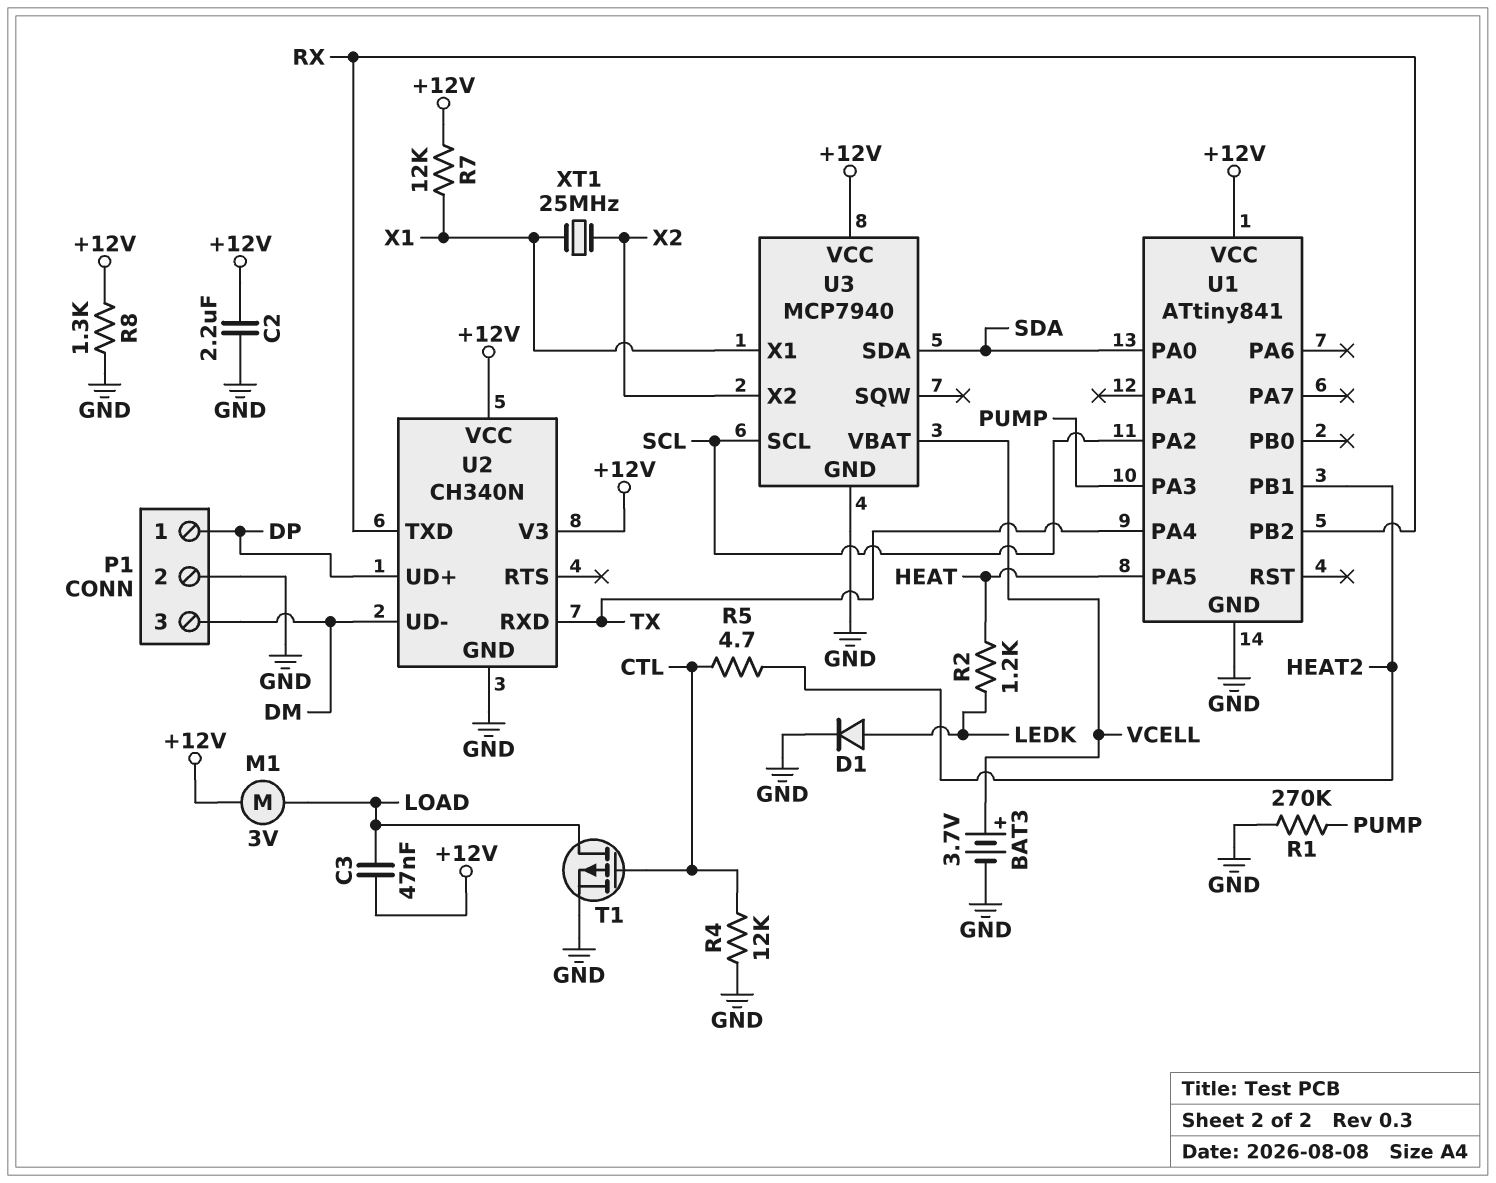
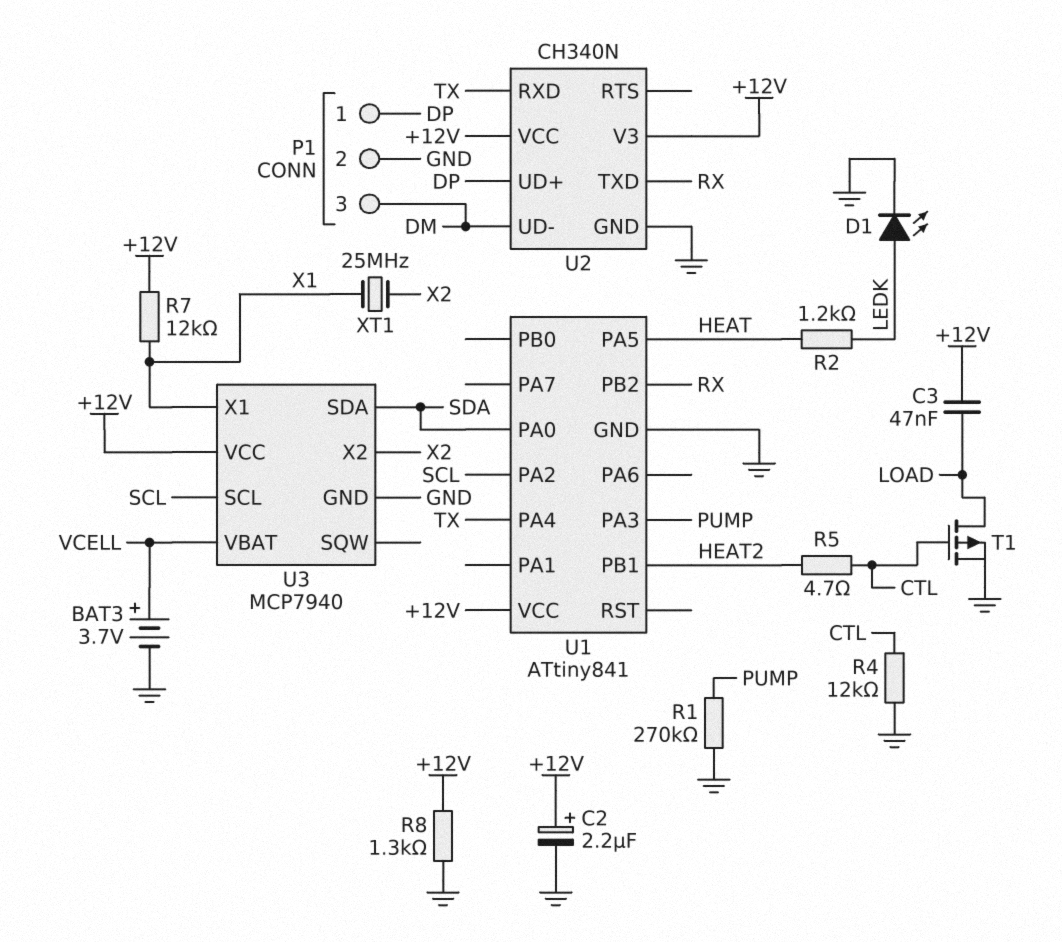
C2: 2.2uF (+12V, GND) -> 2.2uF (plus +12V, minus GND)
D1: diode (A LEDK, K GND) -> LED (A LEDK, K GND)
M1: motor 3V (+12V, LOAD) -> none

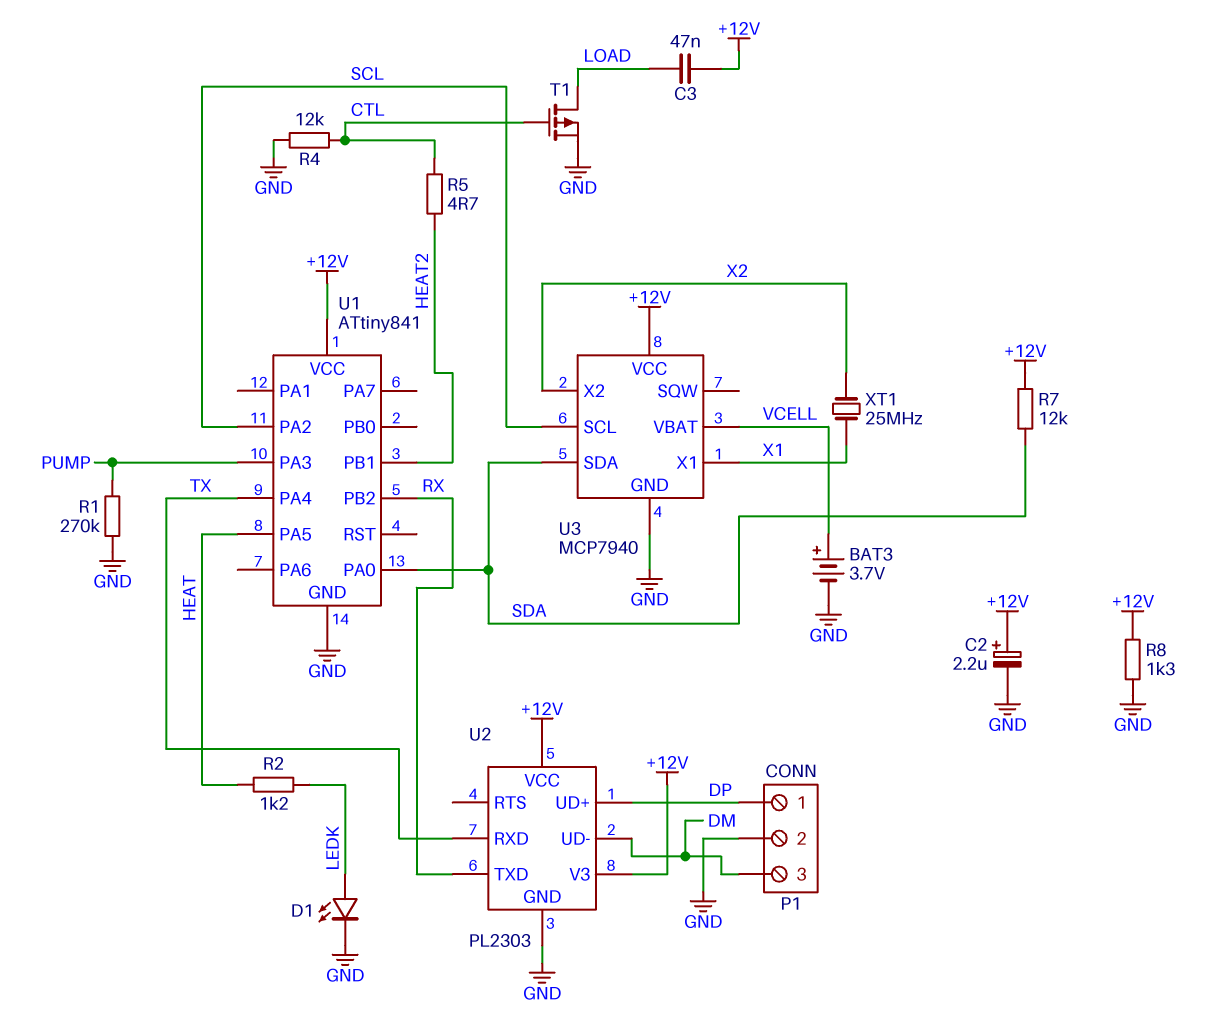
R7: 12k (+12V, X1) -> 12k (+12V, SDA)
U2: CH340N -> PL2303

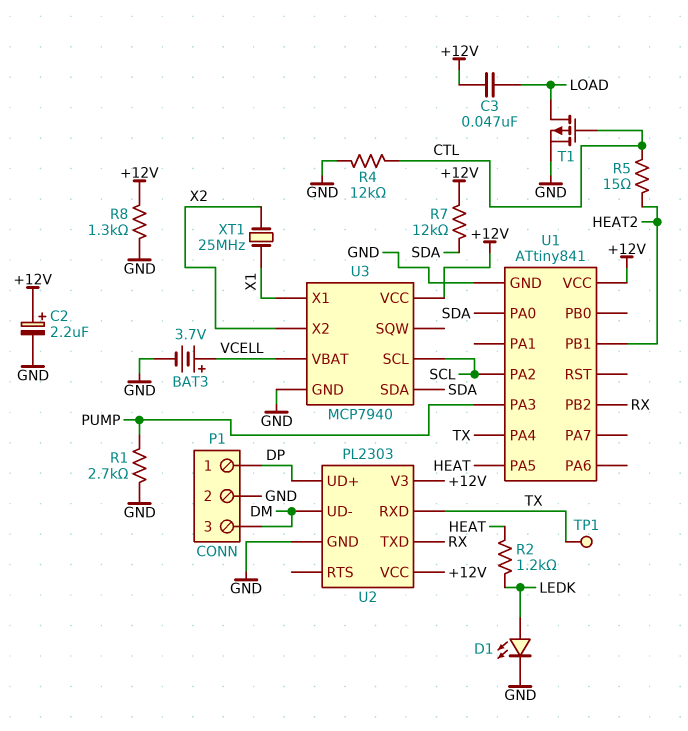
R1: 270k (GND, PUMP) -> 2.7k (GND, PUMP)
R5: 4.7 (CTL, HEAT2) -> 15 (CTL, HEAT2)
TP1: none -> test point (TX)

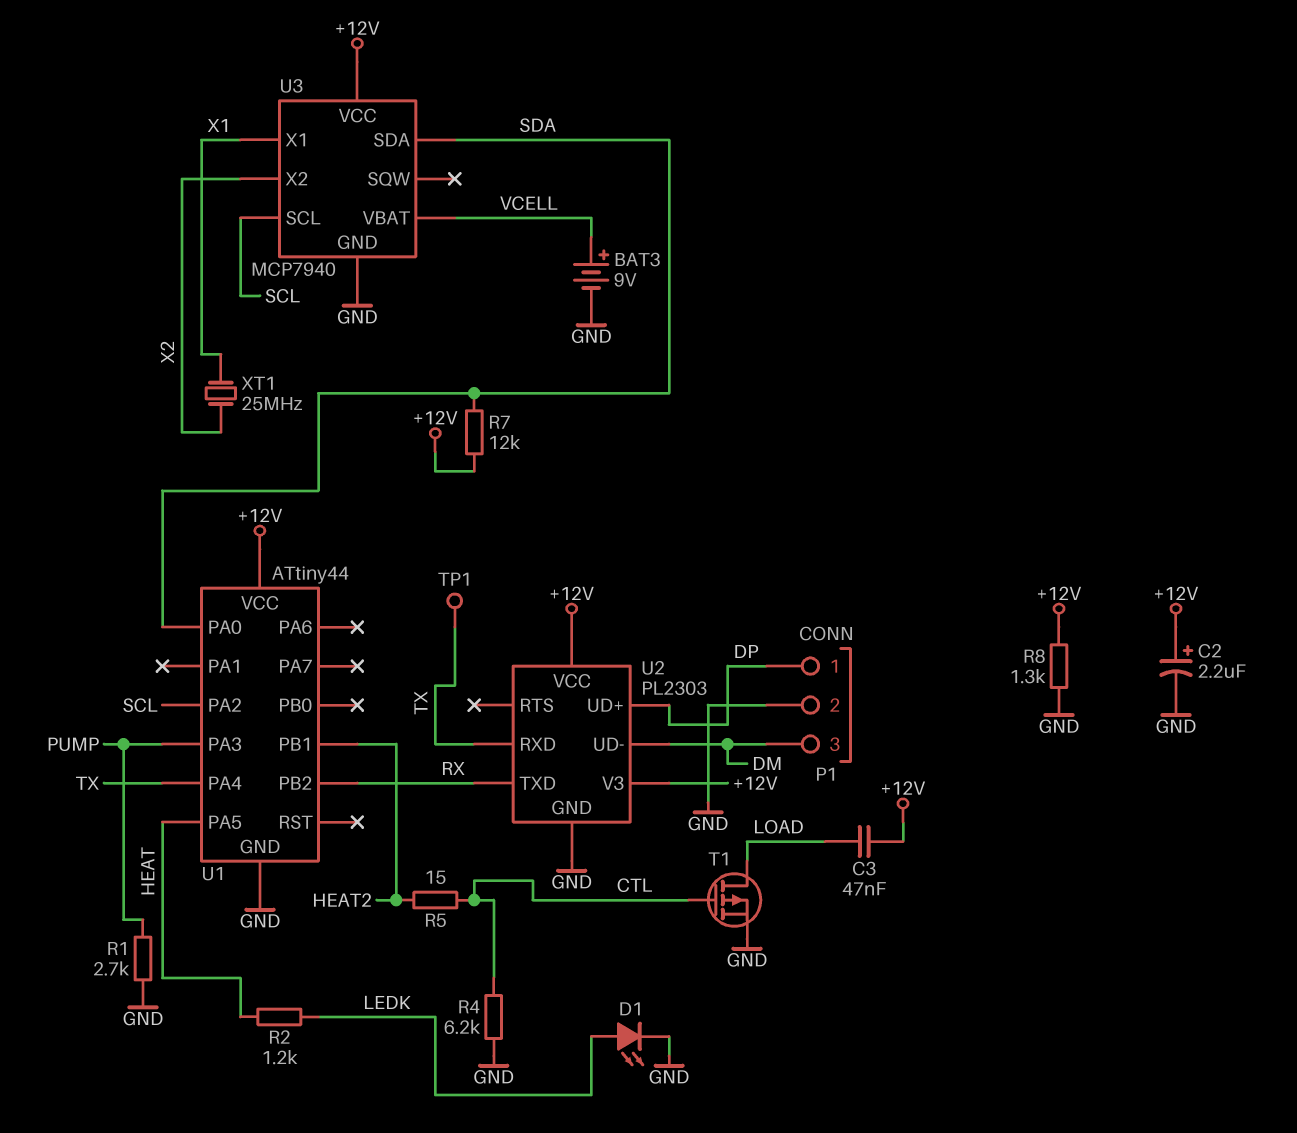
BAT3: 3.7V (plus VCELL, minus GND) -> 9V (plus VCELL, minus GND)
R4: 12k (CTL, GND) -> 6.2k (CTL, GND)
U1: ATtiny841 -> ATtiny44

